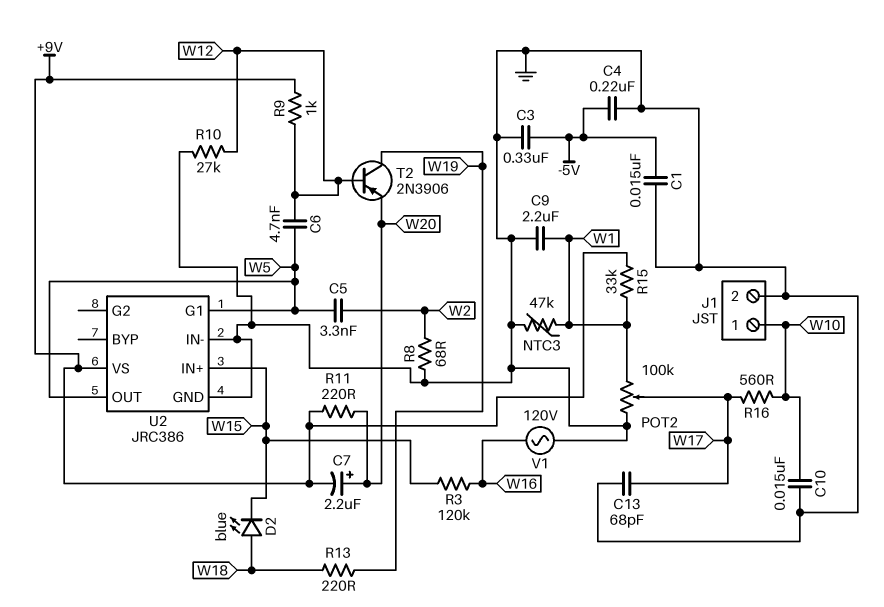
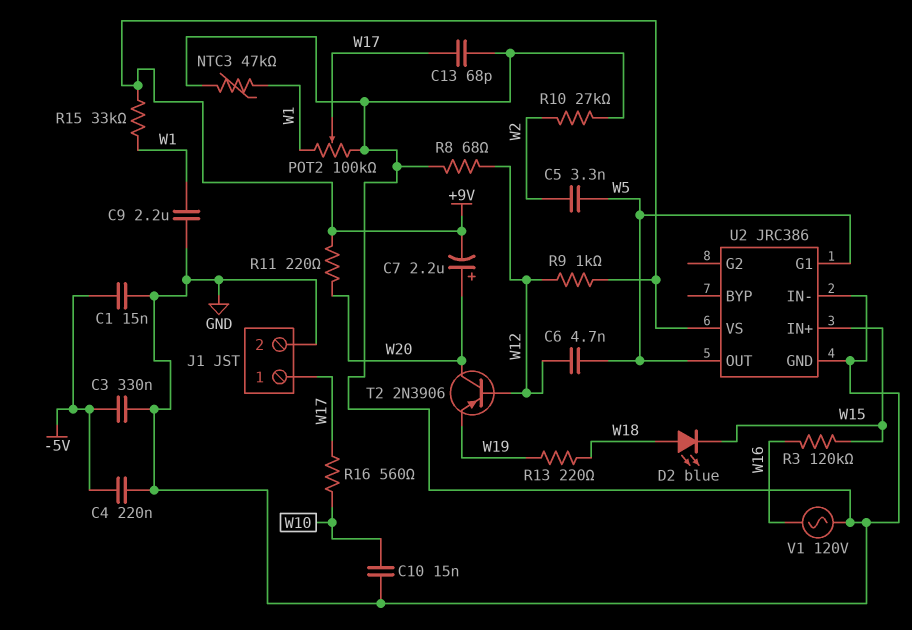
J1 pin 1: W10 -> W17
R8: 68 (GND, W2) -> 68 (GND, W12)
R10: 27k (GND, W12) -> 27k (GND, W2)
T2: PNP 2N3906 (B W12, C W19, E W20) -> PNP 2N3906 (B W12, C W20, E W19)

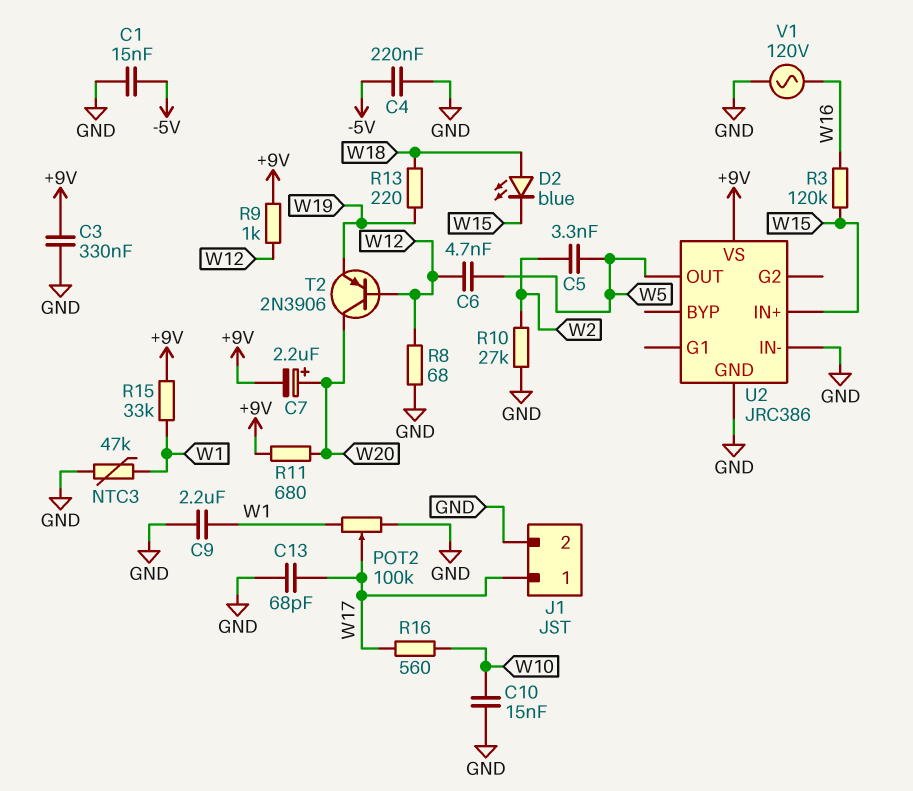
C3: 330nF (-5V, GND) -> 330nF (+9V, GND)
R11: 220 (+9V, W20) -> 680 (+9V, W20)
U2 pin G1: W5 -> none

